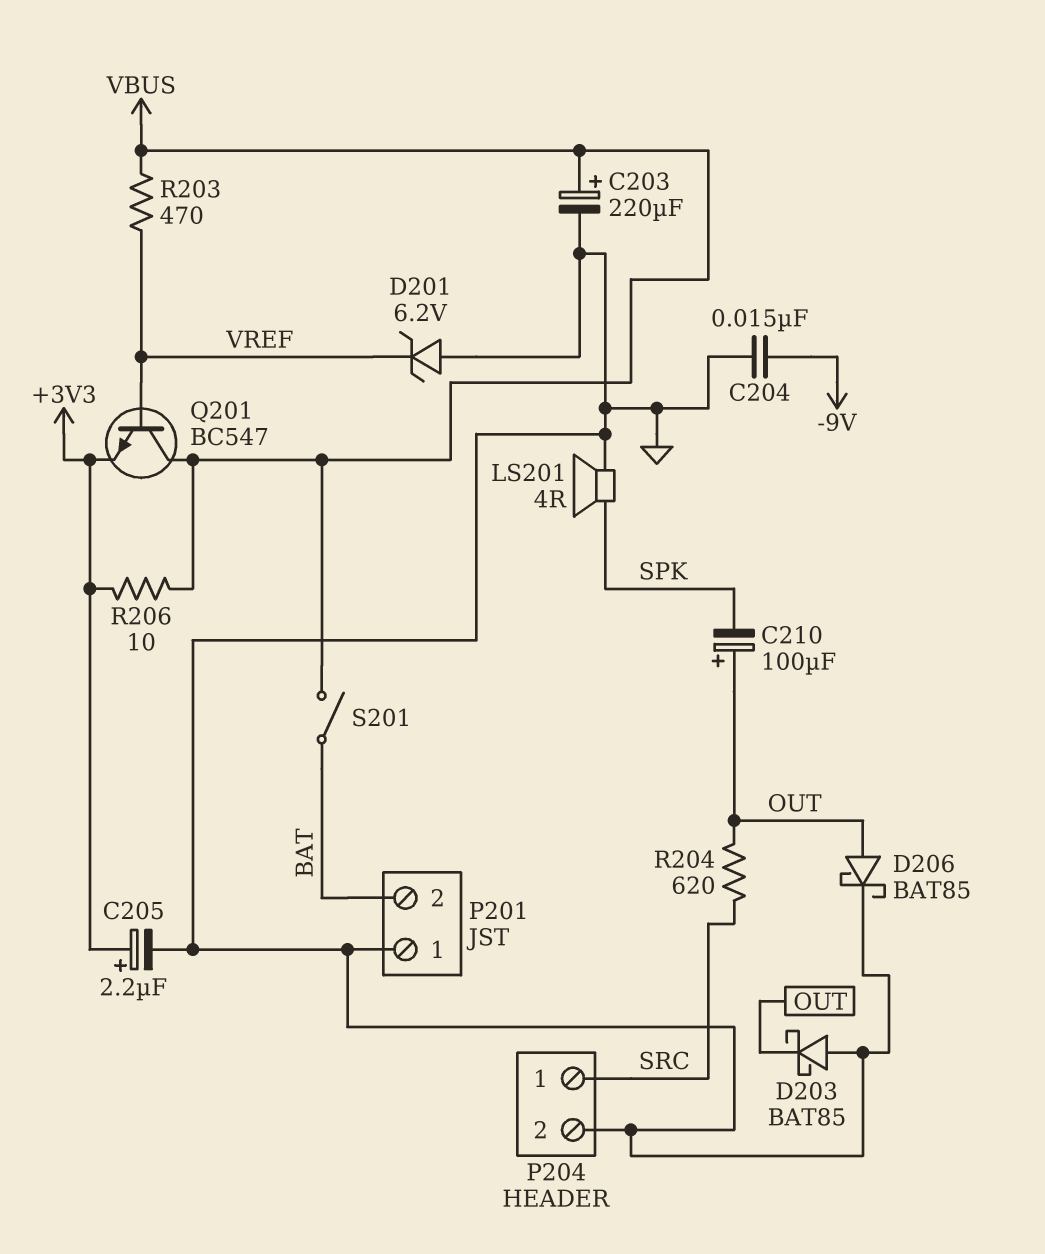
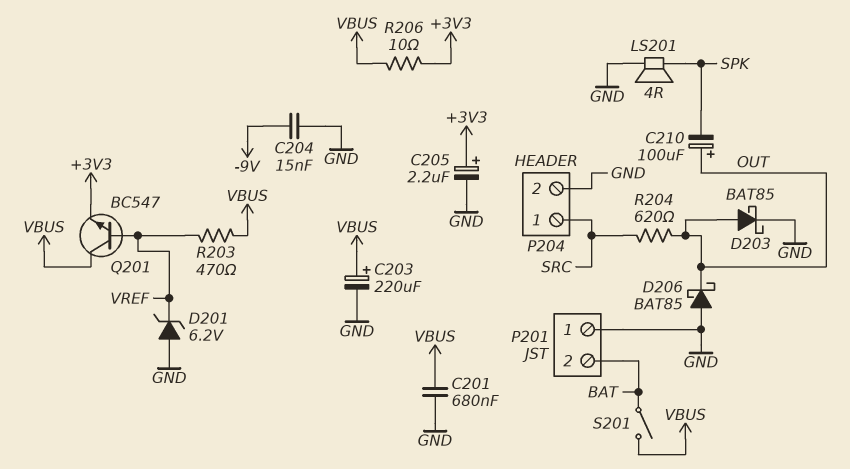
C201: none -> 680nF (GND, VBUS)
D203: schottky BAT85 (A GND, K OUT) -> schottky BAT85 (A OUT, K GND)
D206: schottky BAT85 (A OUT, K GND) -> schottky BAT85 (A GND, K OUT)

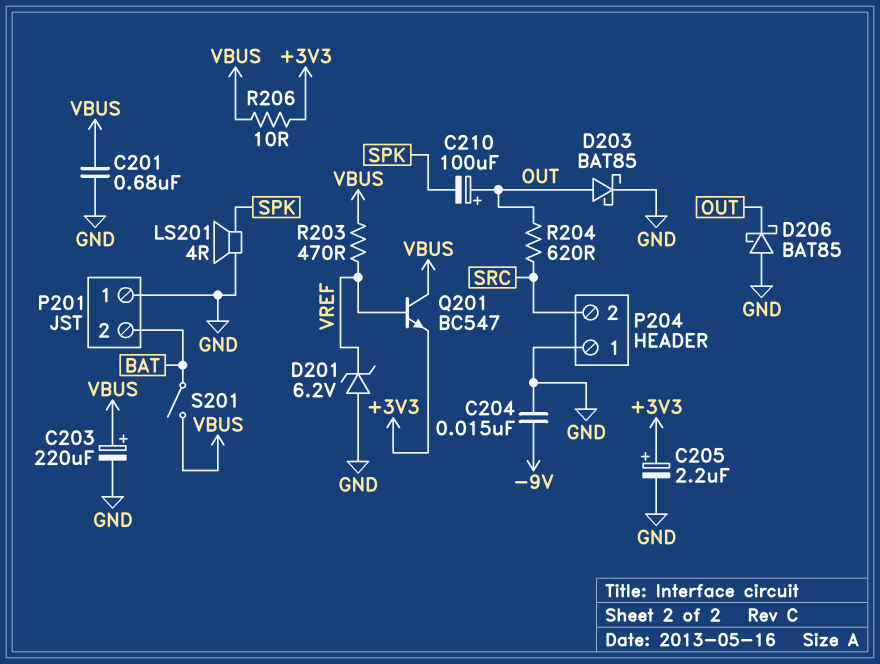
P204 pin 1: SRC -> GND
P204 pin 2: GND -> SRC

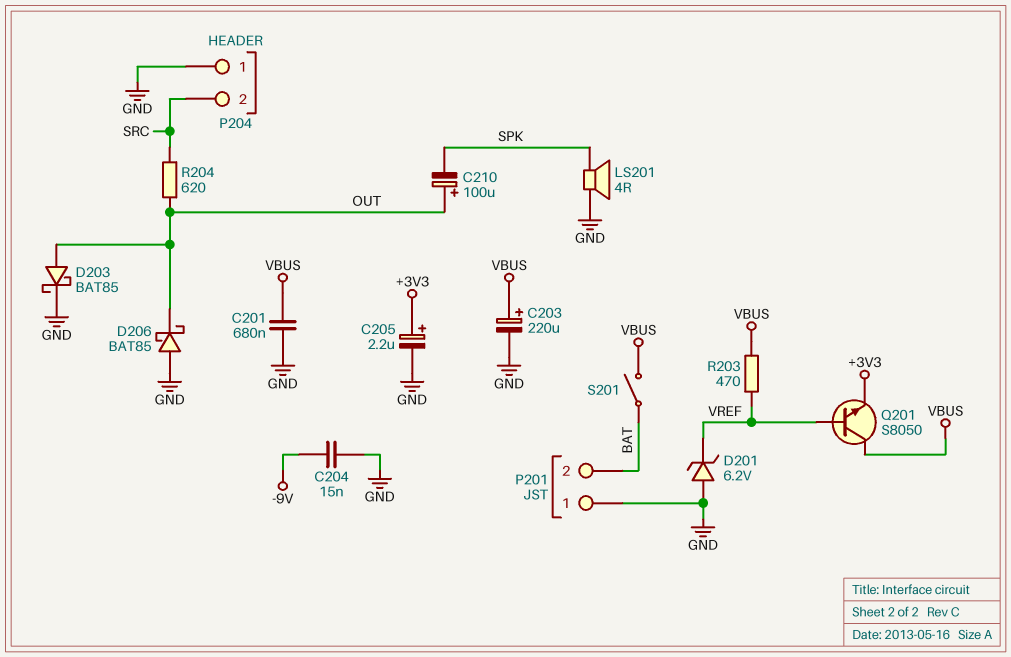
Q201: NPN BC547 (B VREF, C VBUS, E +3V3) -> NPN S8050 (B VREF, C VBUS, E +3V3)
R206: 10 (+3V3, VBUS) -> none

